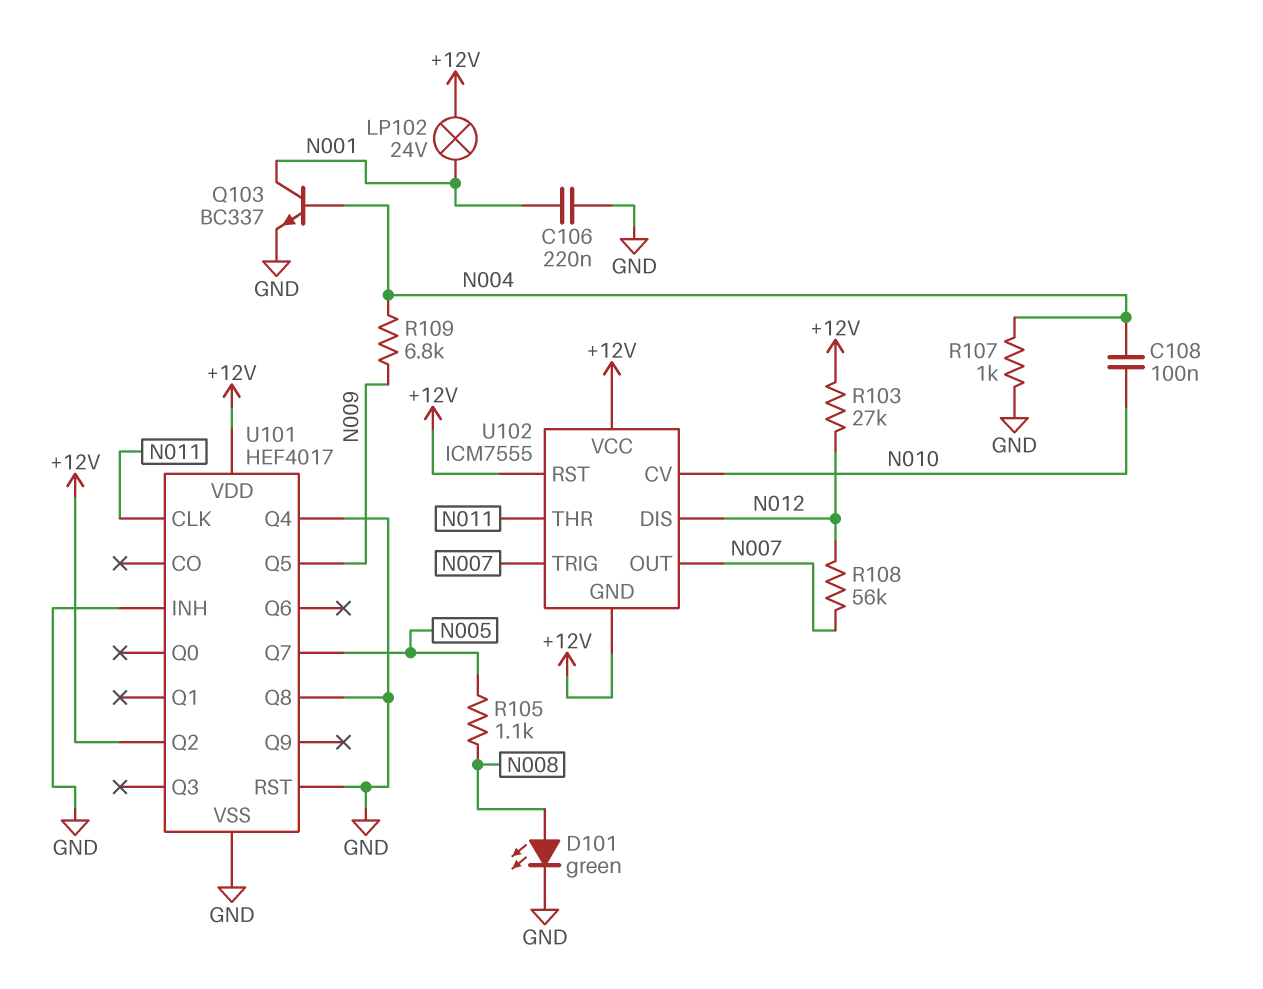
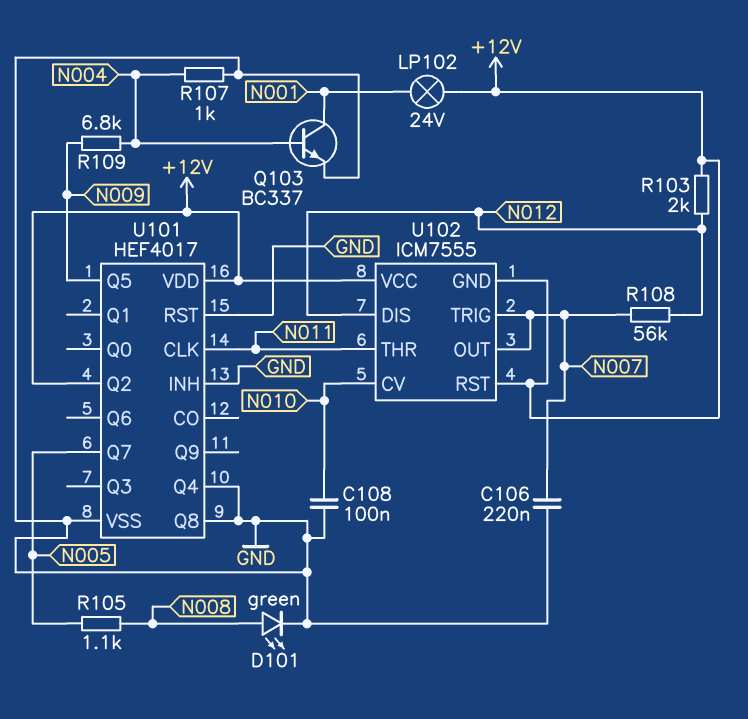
C106: 220nF (GND, N001) -> 220nF (GND, N007)
C108: 100nF (N004, N010) -> 100nF (GND, N010)
R103: 27k (+12V, N012) -> 2k (+12V, N012)

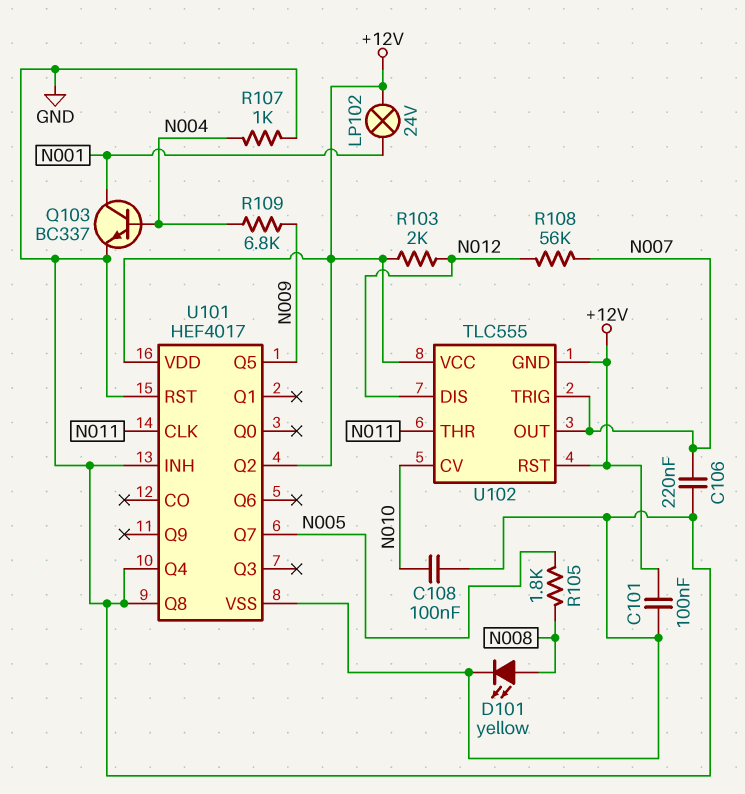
C101: none -> 100nF (+12V, GND)
D101: LED green (A N008, K GND) -> LED yellow (A N008, K GND)
R105: 1.1k (N005, N008) -> 1.8k (N005, N008)
U102: ICM7555 -> TLC555

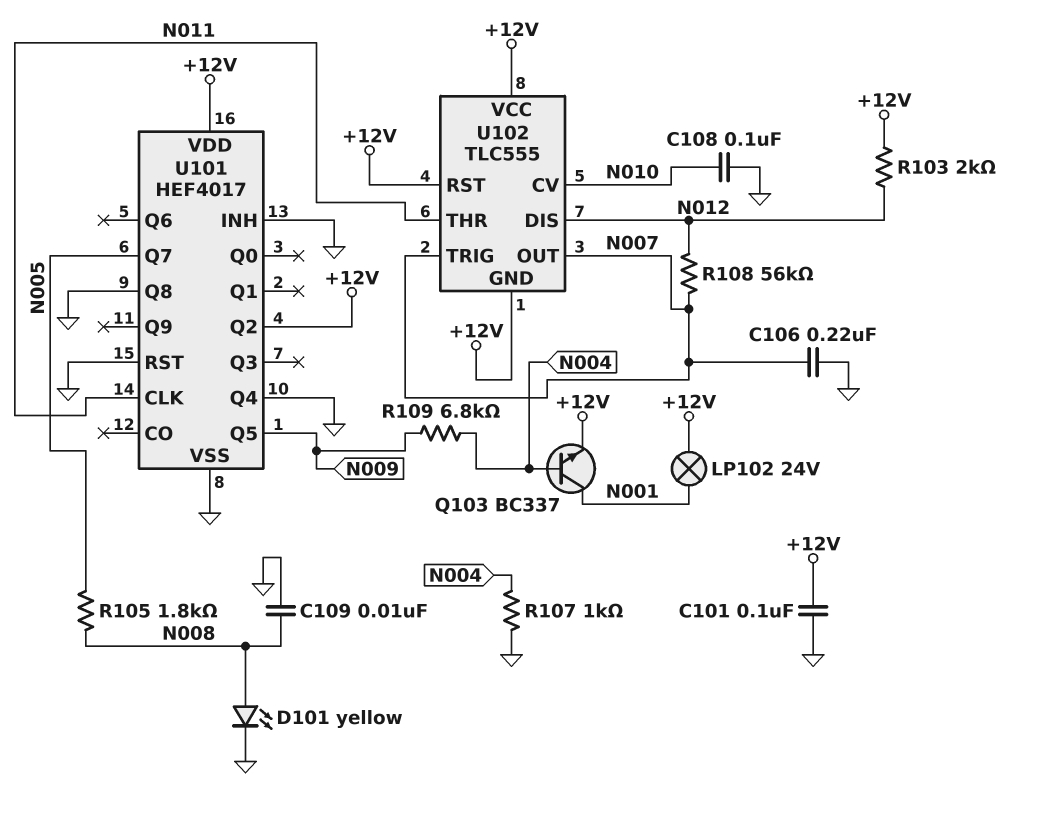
C109: none -> 10nF (GND, N008)
Q103: NPN BC337 (B N004, C N001, E GND) -> NPN BC337 (B N004, C N001, E +12V)

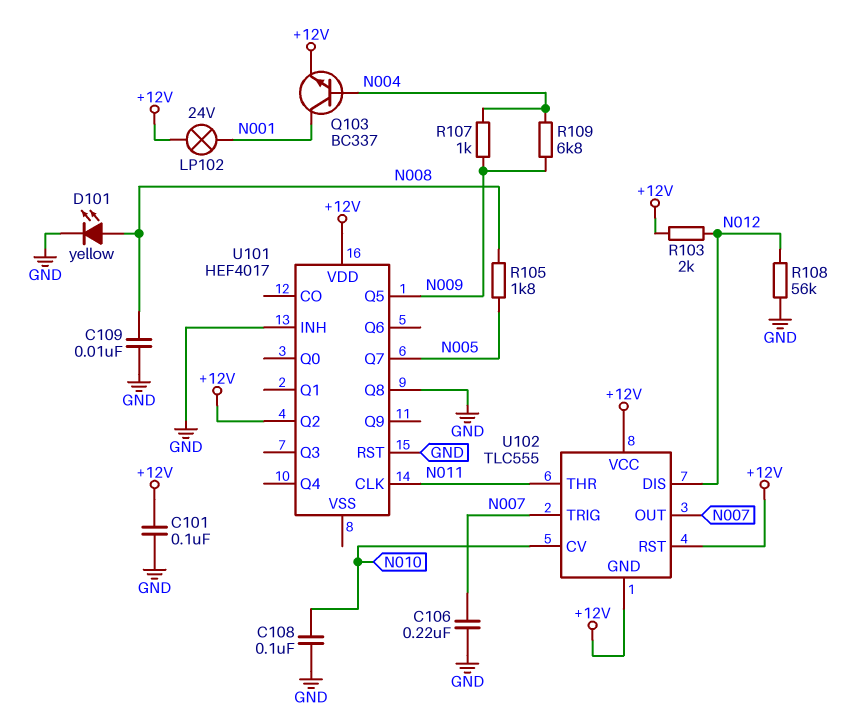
R107: 1k (GND, N004) -> 1k (N004, N009)
R108: 56k (N007, N012) -> 56k (GND, N012)
U101 pin Q4: GND -> none
U101 pin VSS: GND -> none

